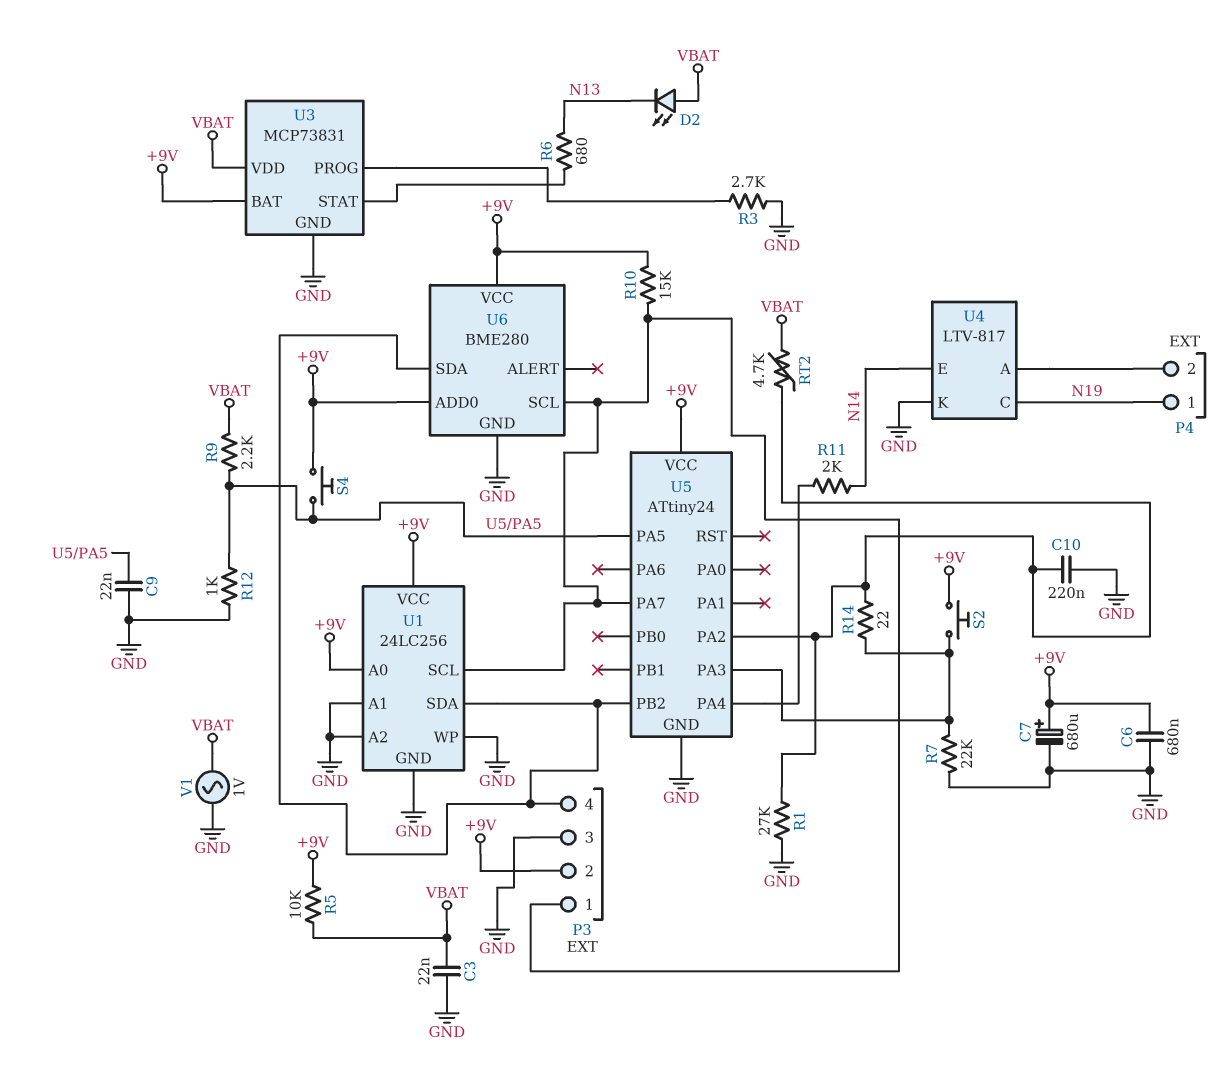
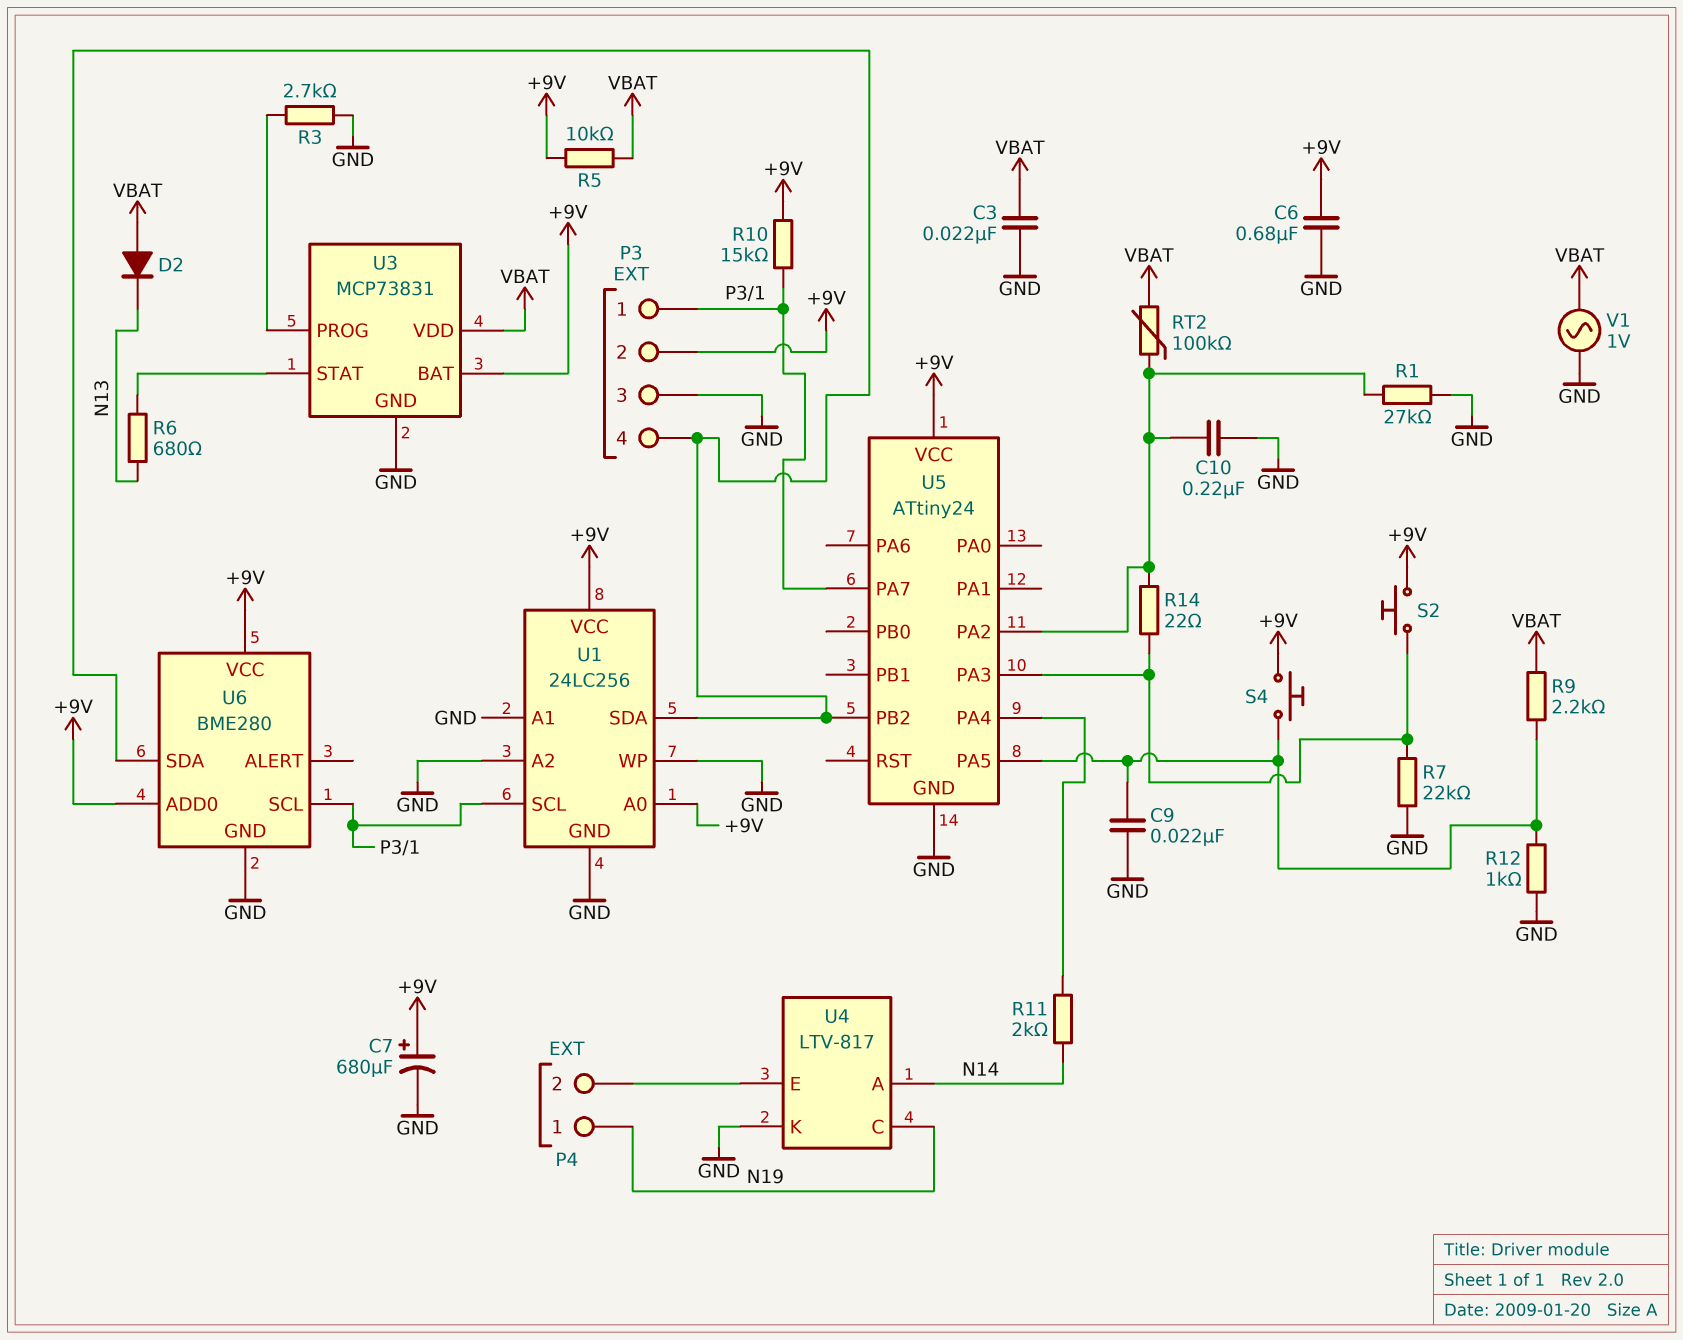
D2: LED (A VBAT, K N13) -> diode (A VBAT, K N13)
RT2: 4.7k (U5/PA2, VBAT) -> 100k (U5/PA2, VBAT)
U4 pin A: P4/2 -> N14
U4 pin E: N14 -> P4/2

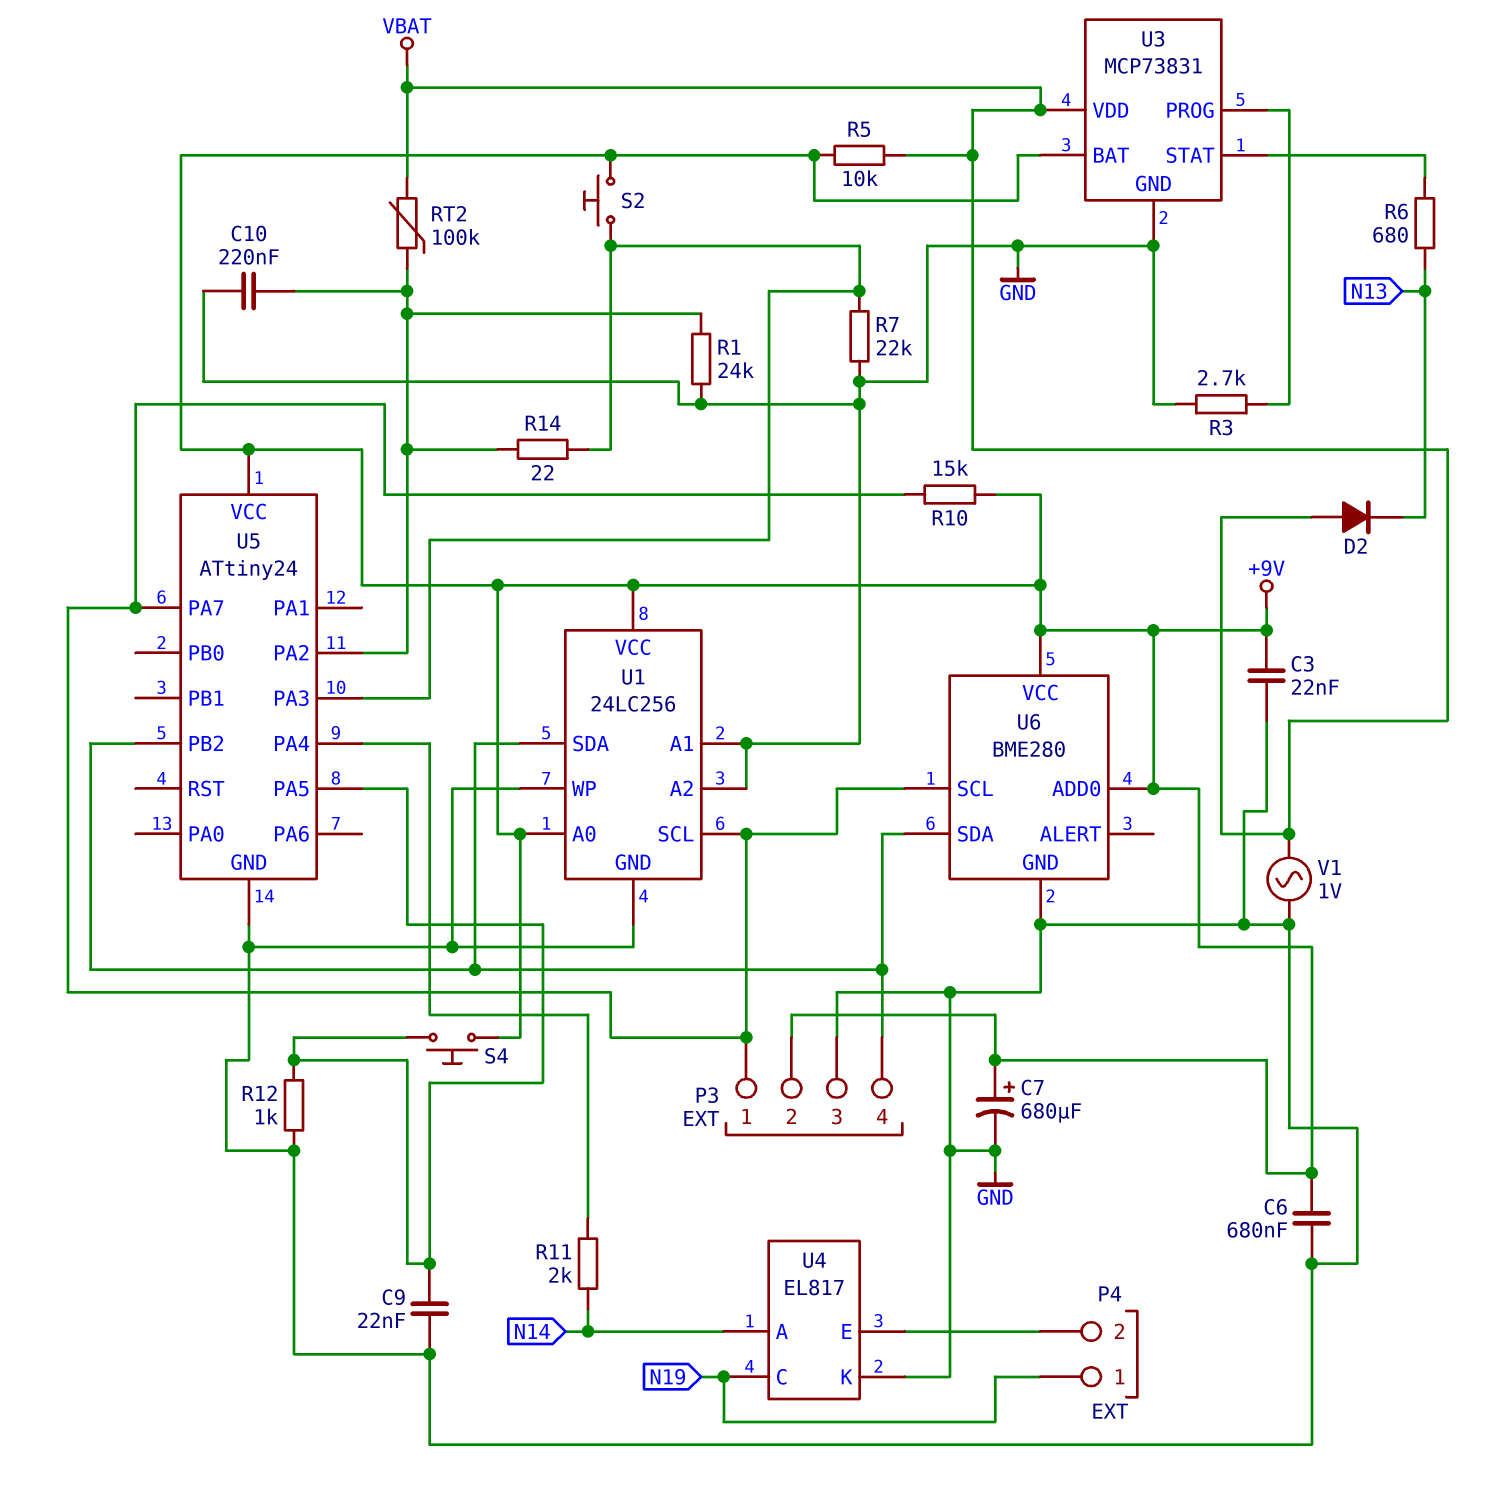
C3: 22nF (GND, VBAT) -> 22nF (+9V, GND)
R1: 27k (GND, U5/PA2) -> 24k (GND, U5/PA2)
R9: 2.2k (U5/PA5, VBAT) -> none
U4: LTV-817 -> EL817

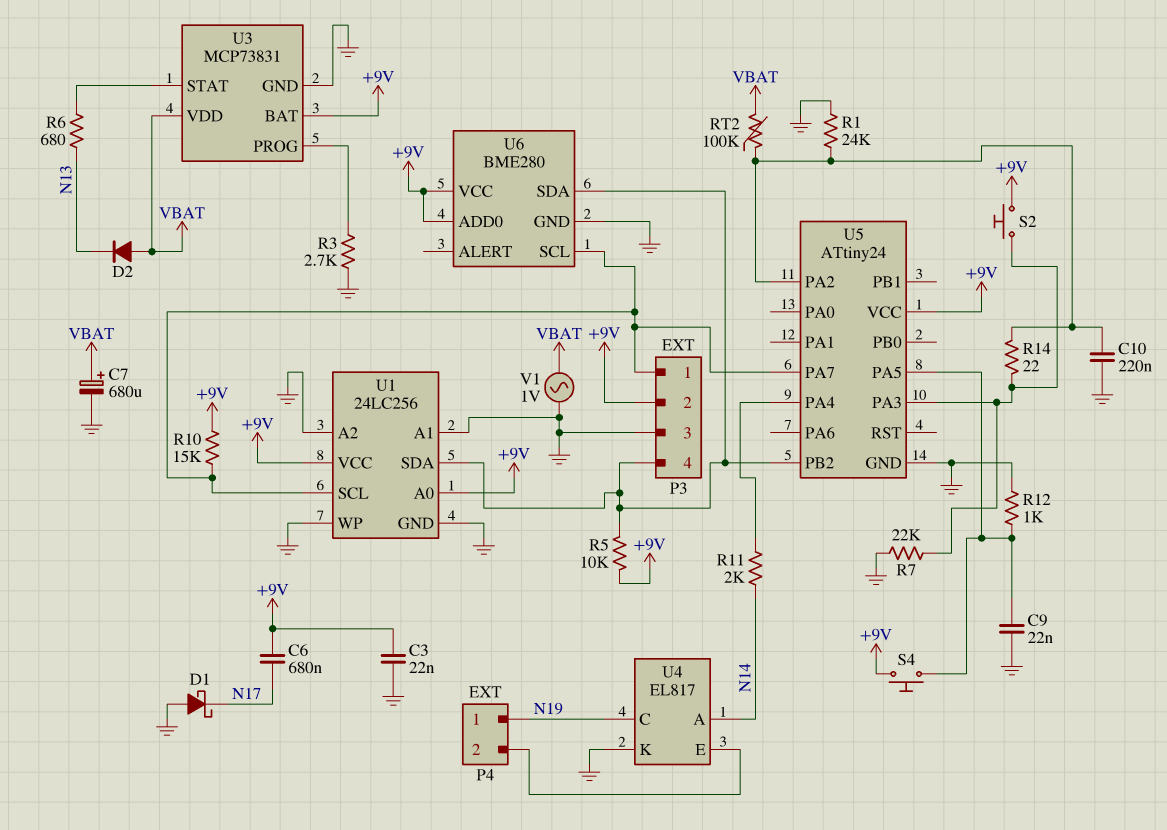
C6: 680nF (+9V, GND) -> 680nF (+9V, N17)
C7: 680uF (plus +9V, minus GND) -> 680uF (plus VBAT, minus GND)
D1: none -> schottky (A GND, K N17)
R5: 10k (+9V, VBAT) -> 10k (+9V, P3/4)

